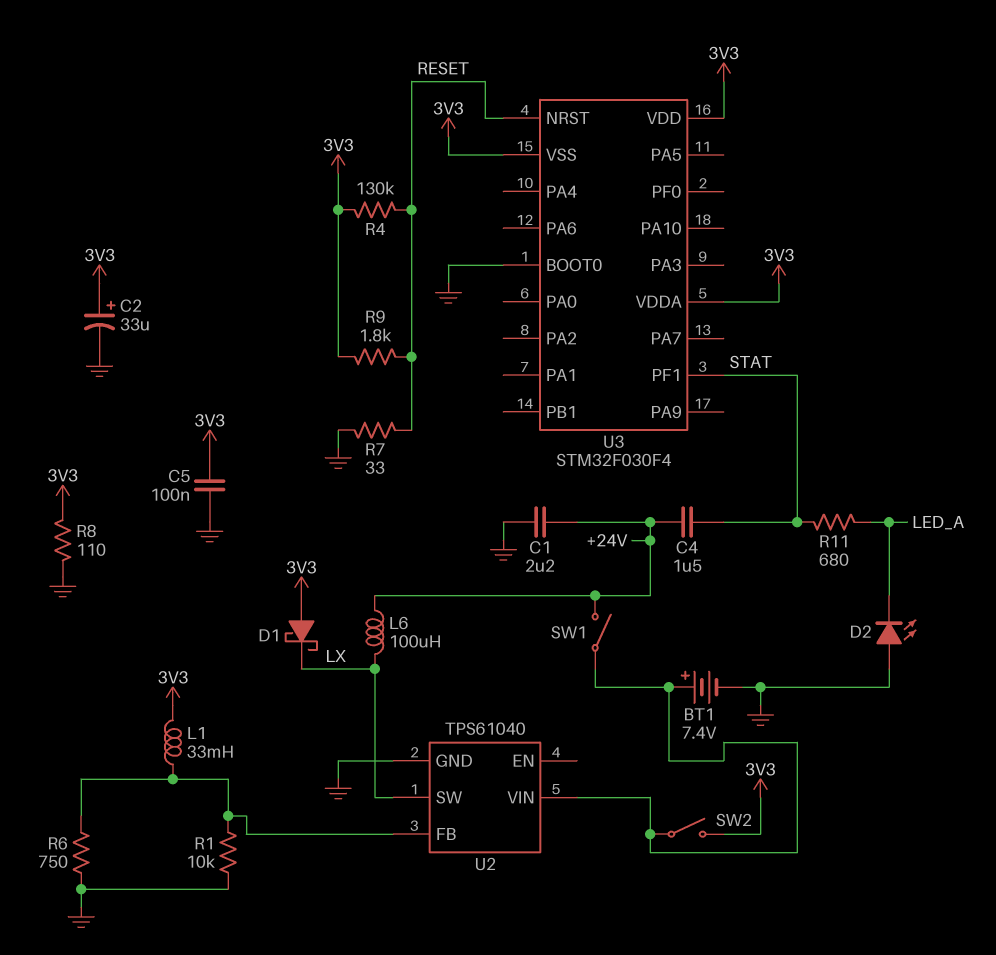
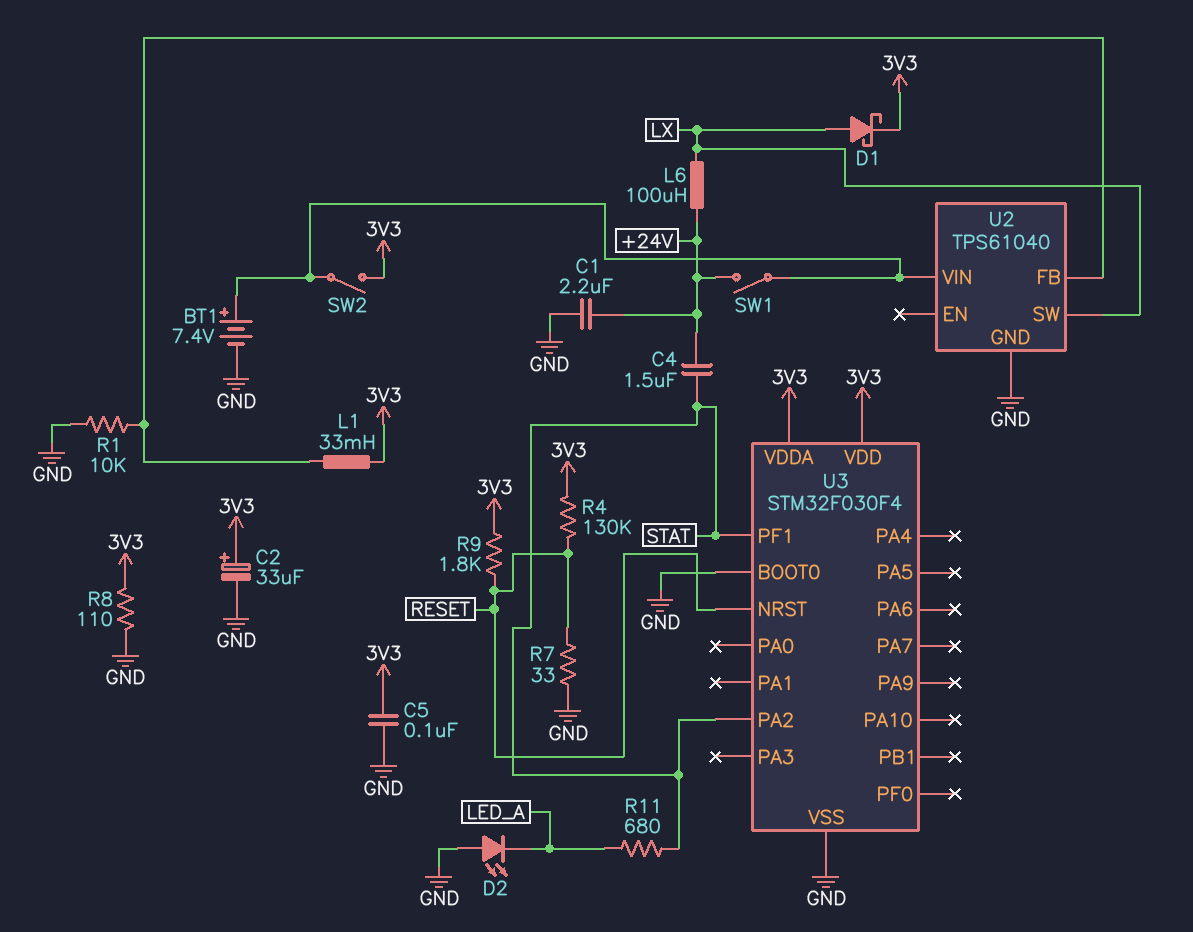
D1: schottky (A 3V3, K LX) -> schottky (A LX, K 3V3)
R6: 750 (GND, U2/FB) -> none
U3 pin PA2: none -> STAT
U3 pin VSS: 3V3 -> GND

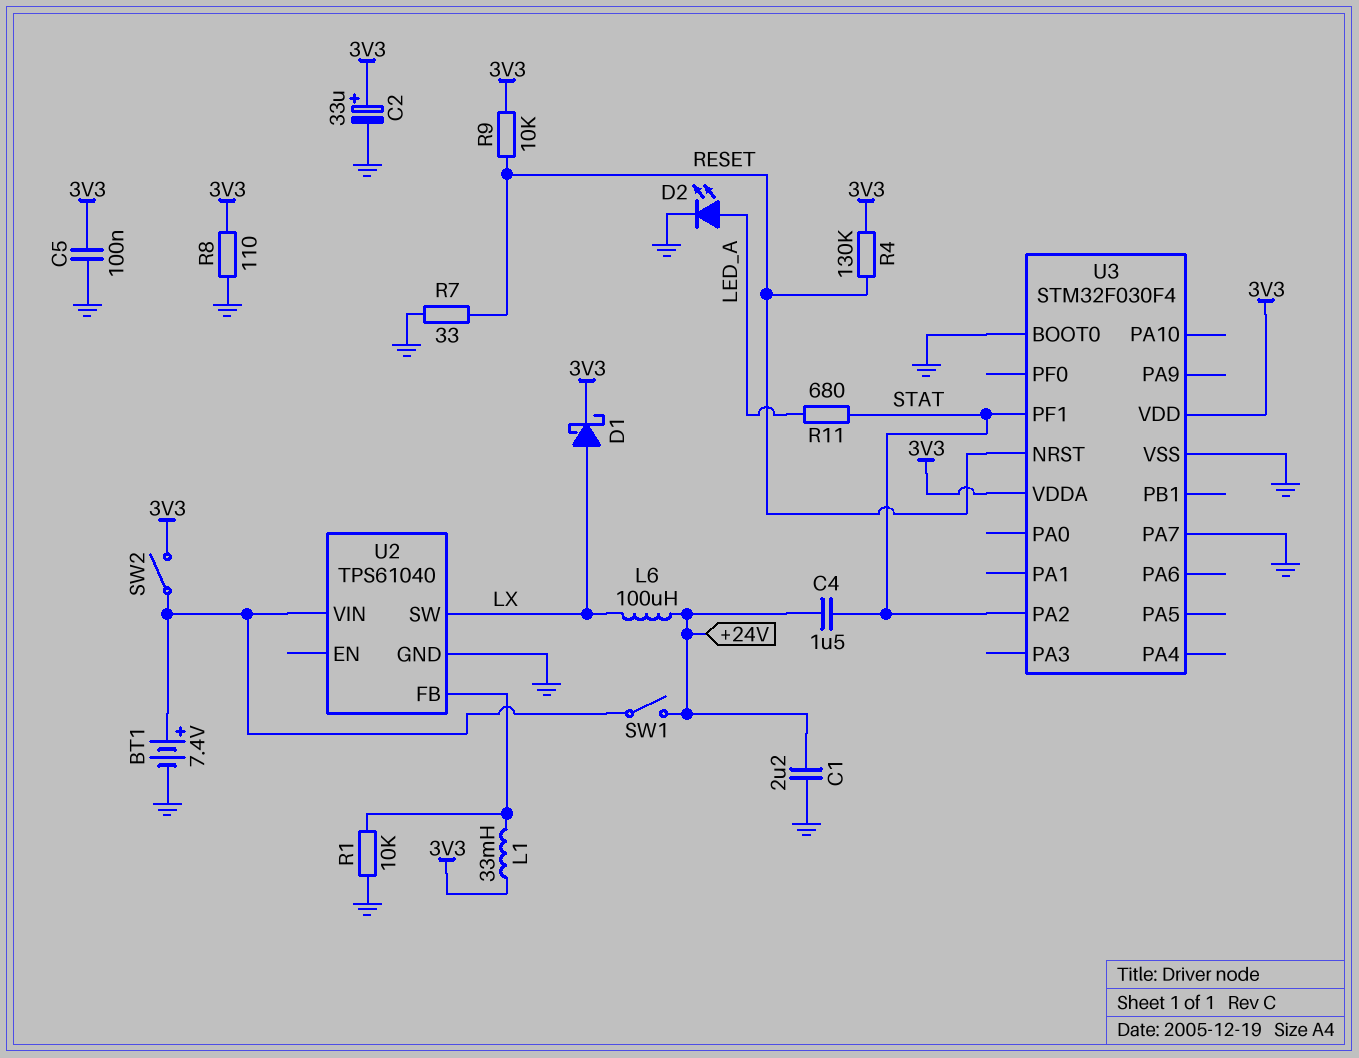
D2: LED (A GND, K LED_A) -> LED (A LED_A, K GND)
R9: 1.8k (3V3, RESET) -> 10k (3V3, RESET)
U3 pin PA7: none -> GND

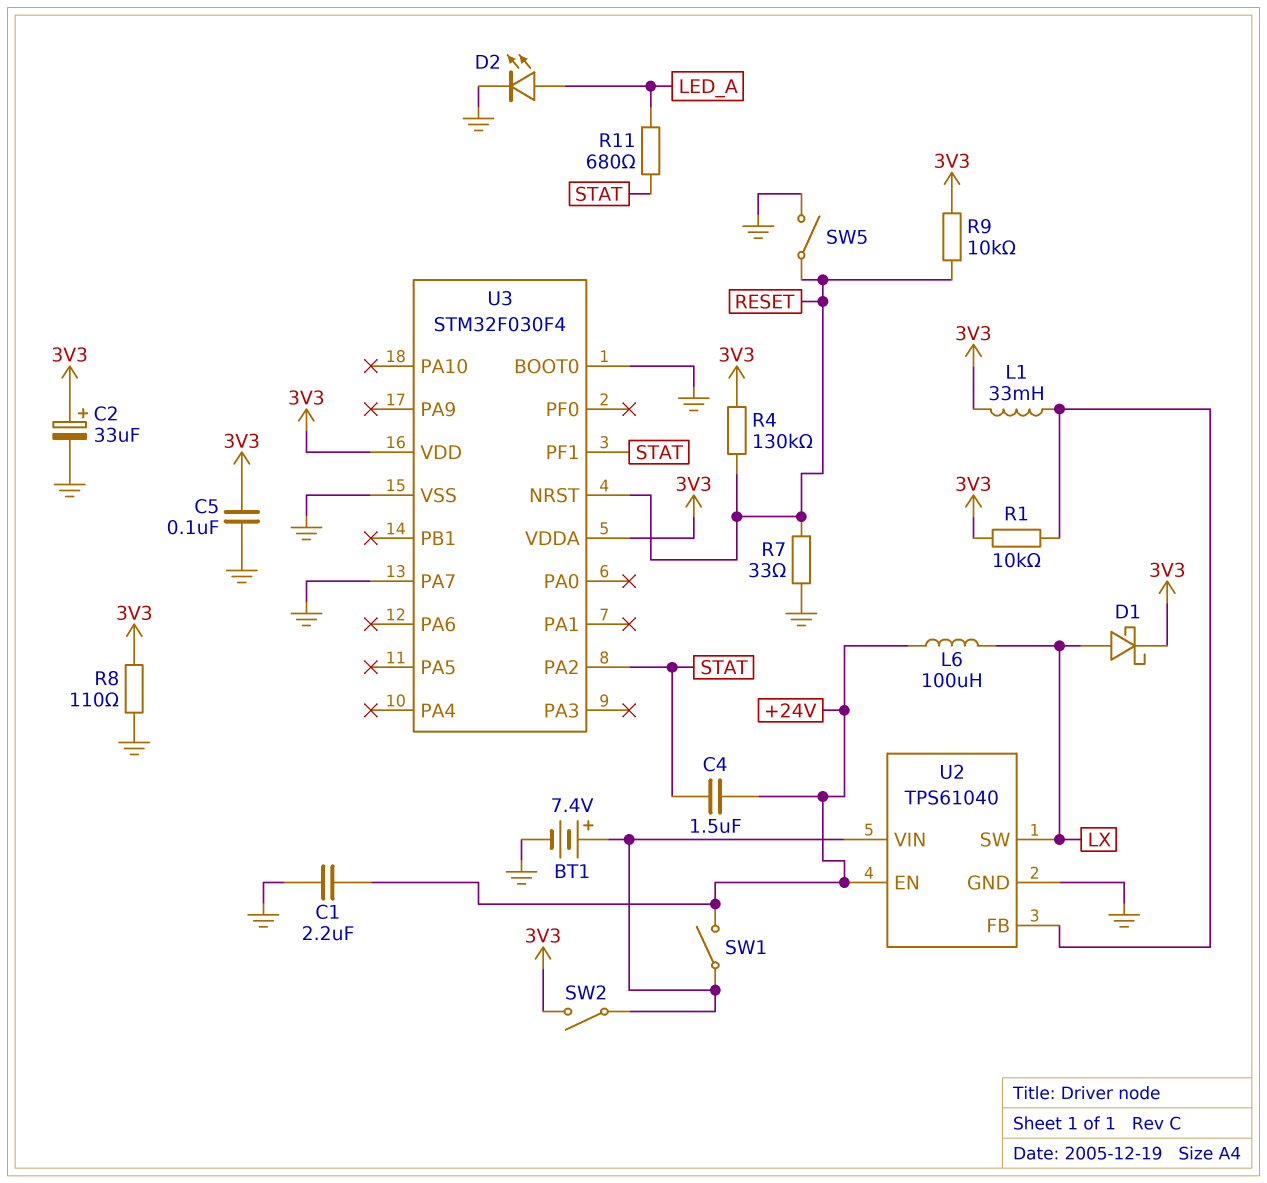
R1: 10k (GND, U2/FB) -> 10k (3V3, U2/FB)
SW5: none -> switch (GND, RESET)
U2 pin EN: none -> +24V

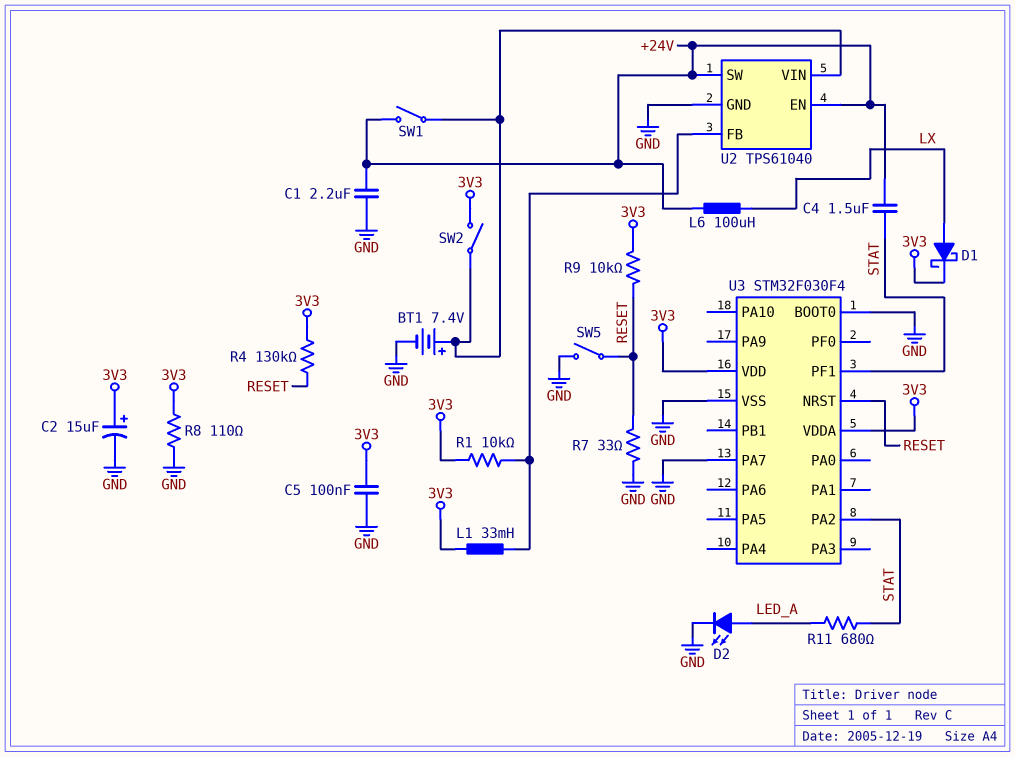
C2: 33uF (plus 3V3, minus GND) -> 15uF (plus 3V3, minus GND)
U2 pin SW: LX -> +24V

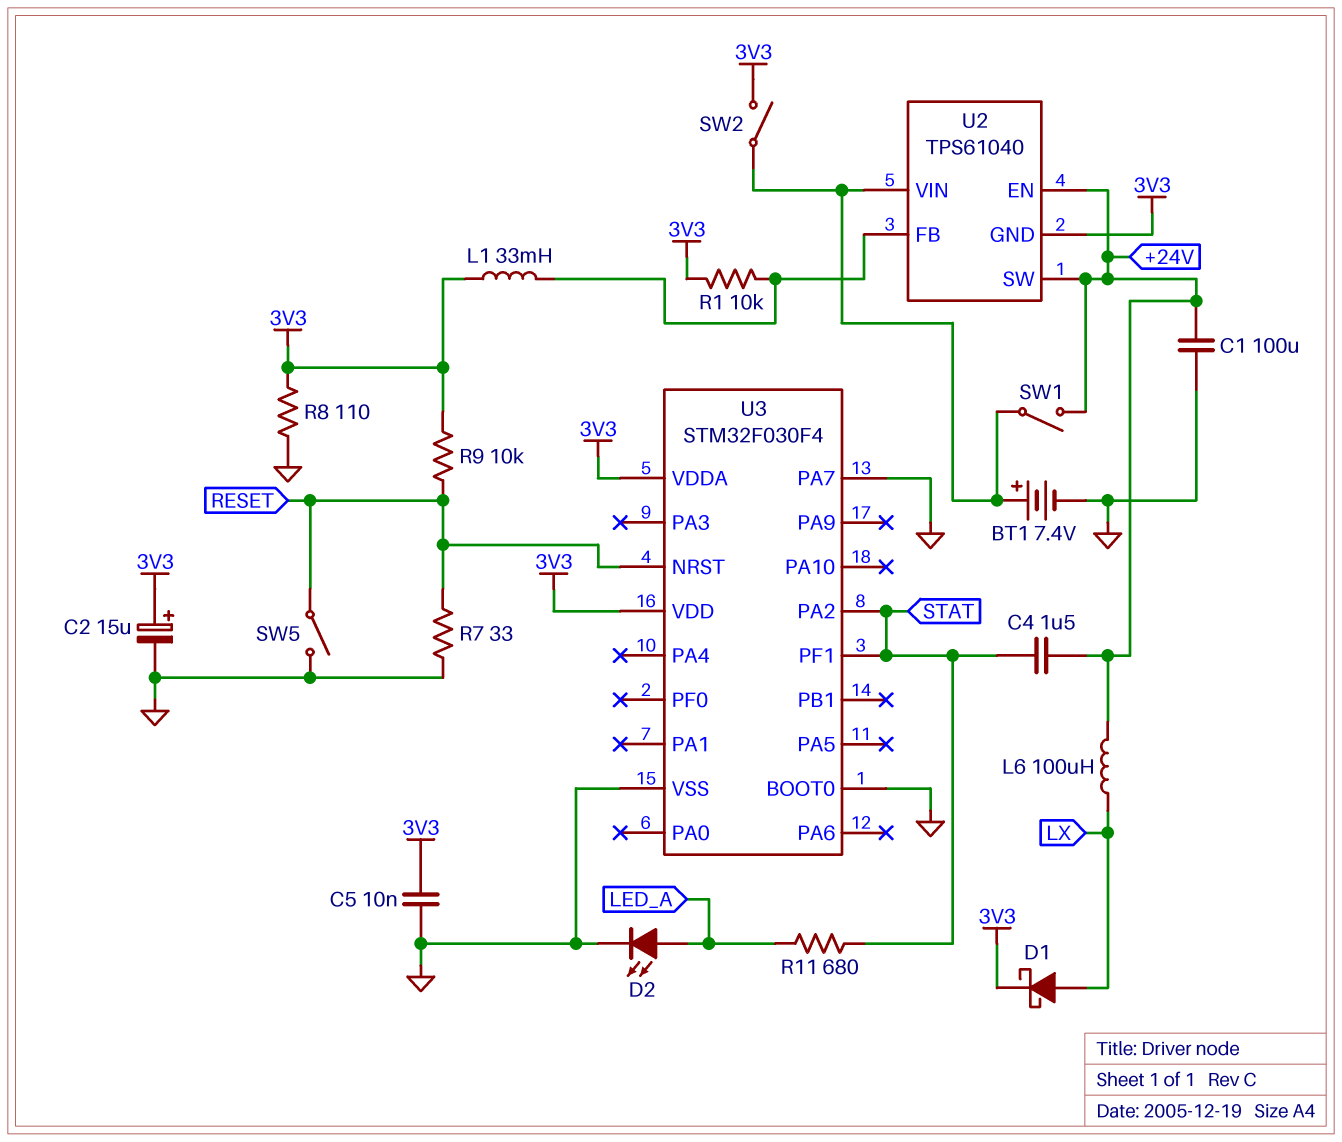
C1: 2.2uF (+24V, GND) -> 100uF (+24V, GND)
C5: 100nF (3V3, GND) -> 10nF (3V3, GND)
R4: 130k (3V3, RESET) -> none
U2 pin GND: GND -> 3V3

